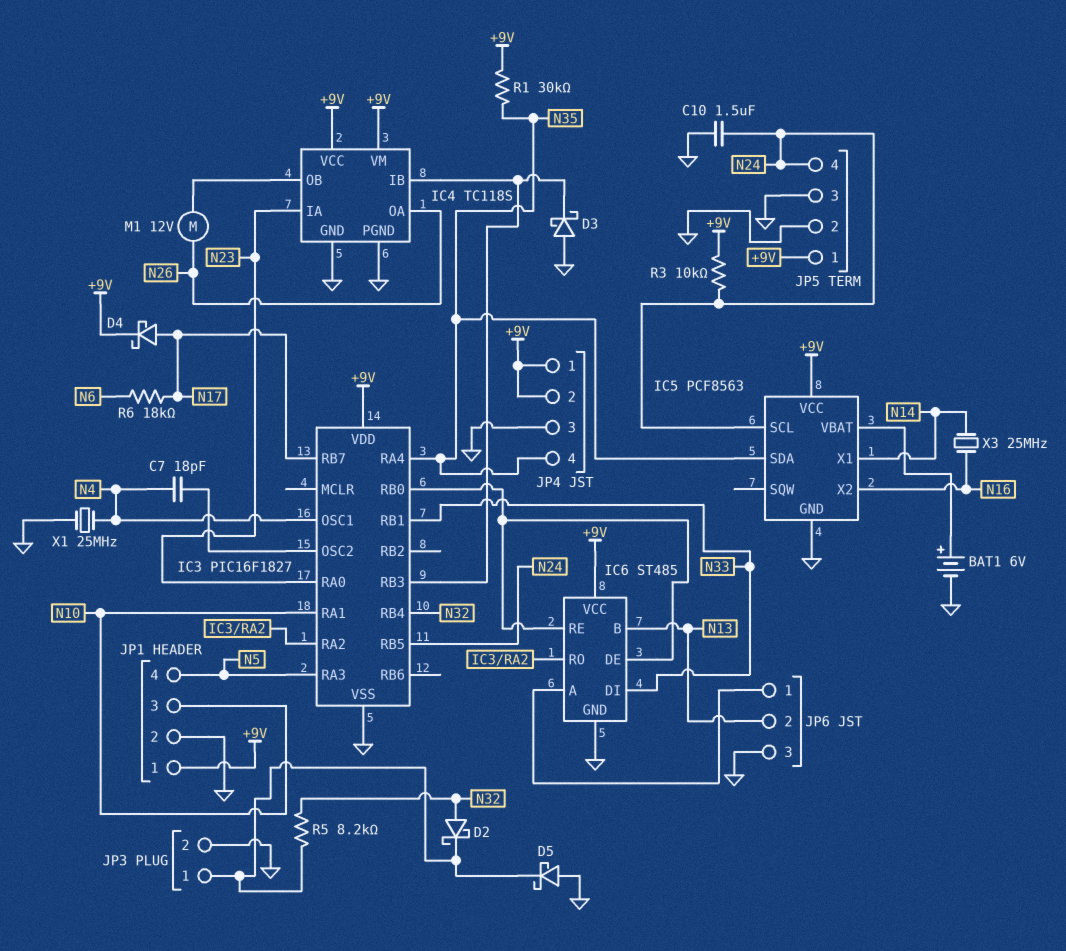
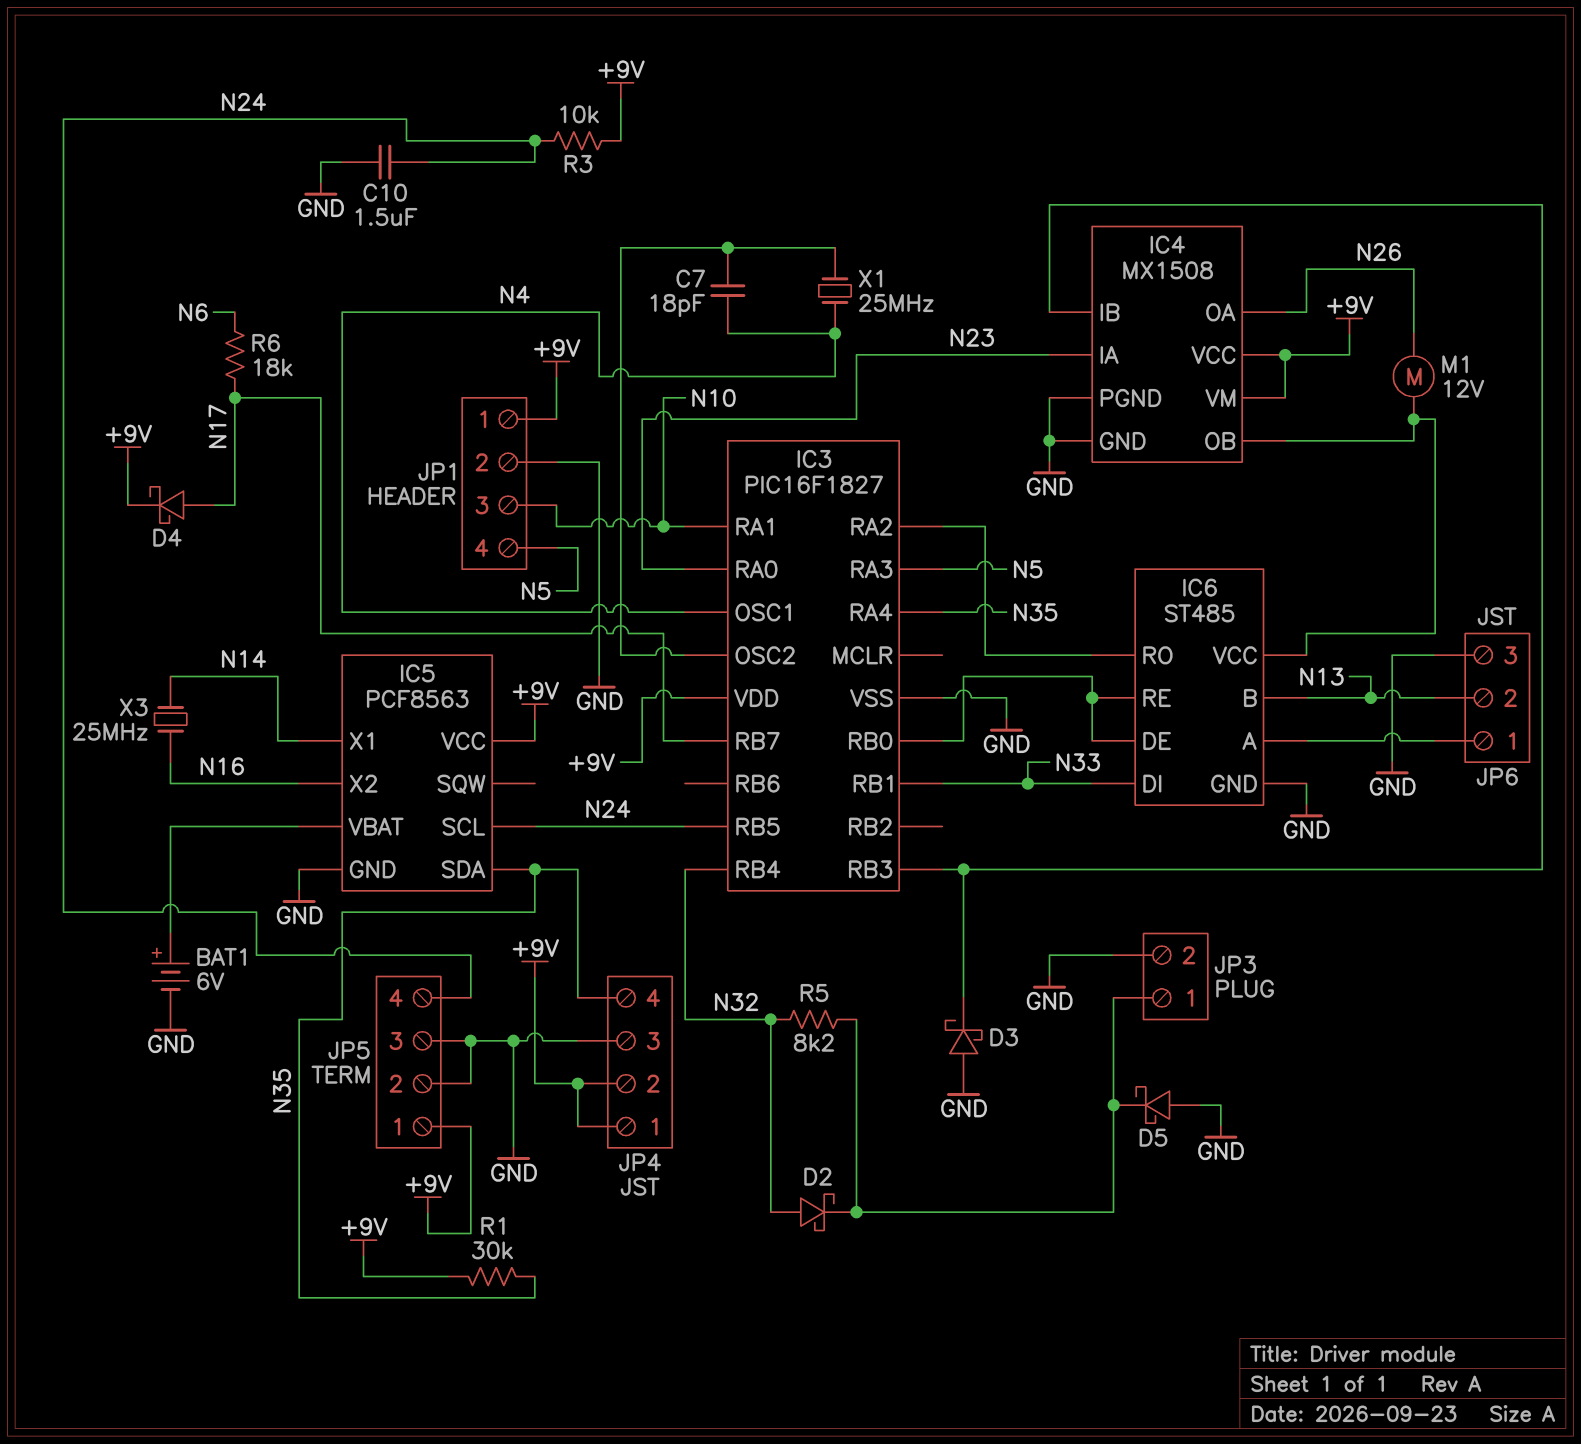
IC4: TC118S -> MX1508
IC6 pin VCC: +9V -> IC4/OB
X1: 25MHz (GND, N4) -> 25MHz (IC3/OSC2, N4)

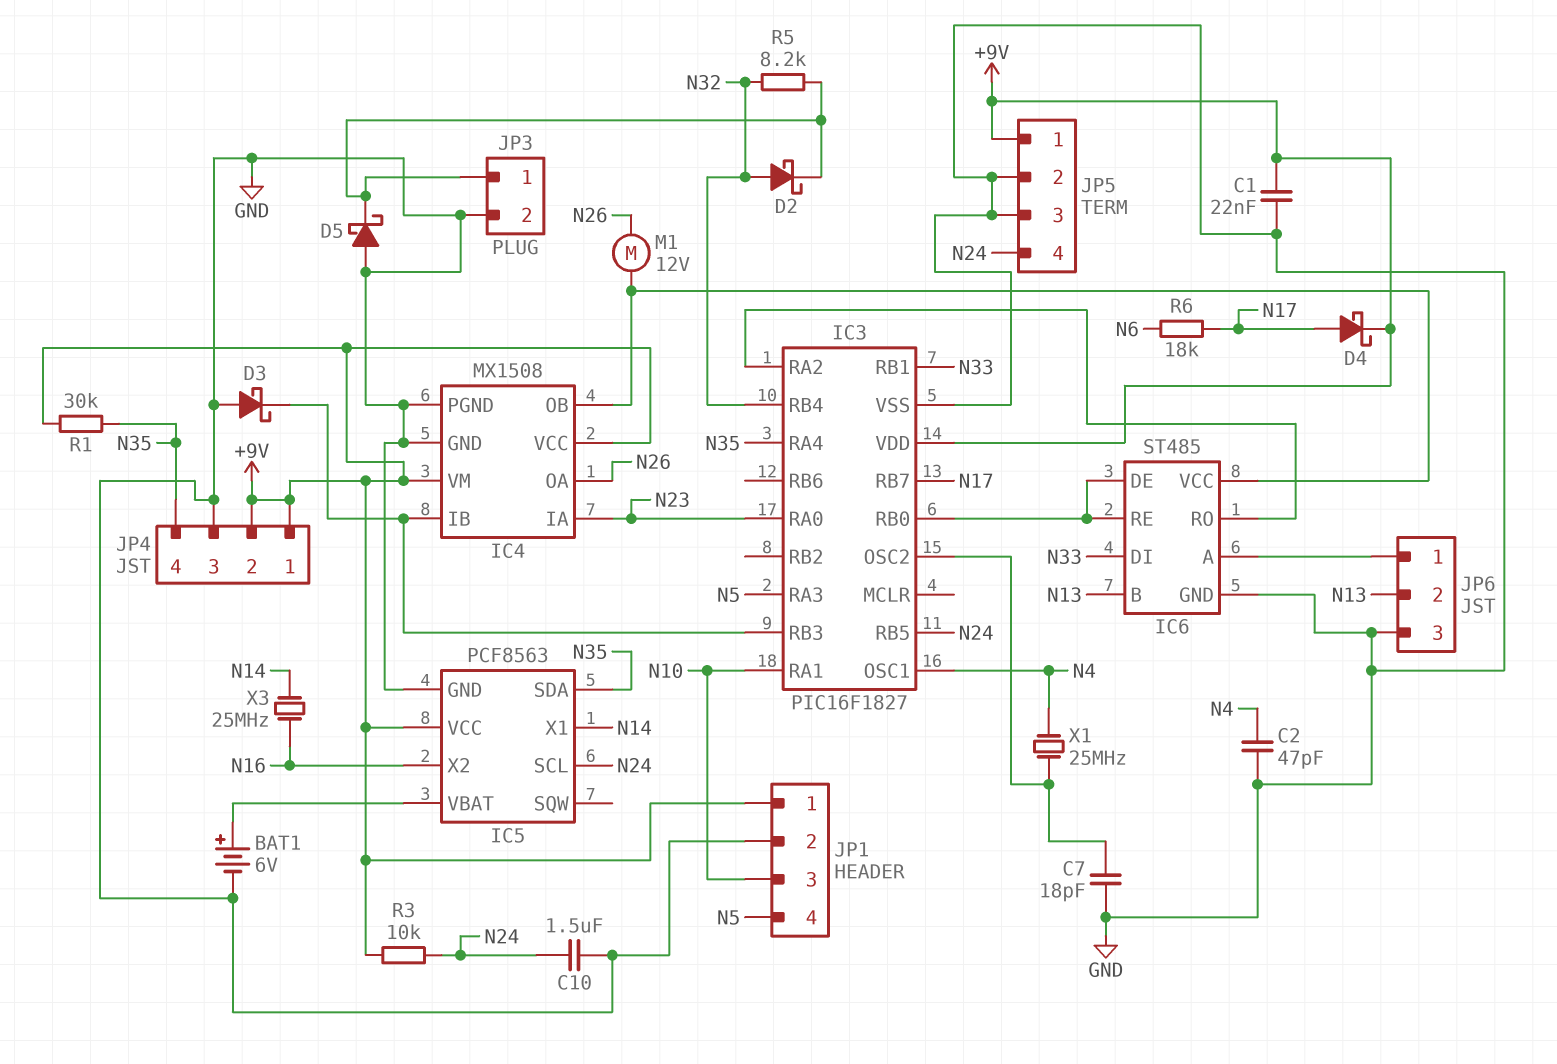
C1: none -> 22nF (+9V, GND)
C2: none -> 47pF (GND, N4)
C7: 18pF (IC3/OSC2, N4) -> 18pF (GND, IC3/OSC2)

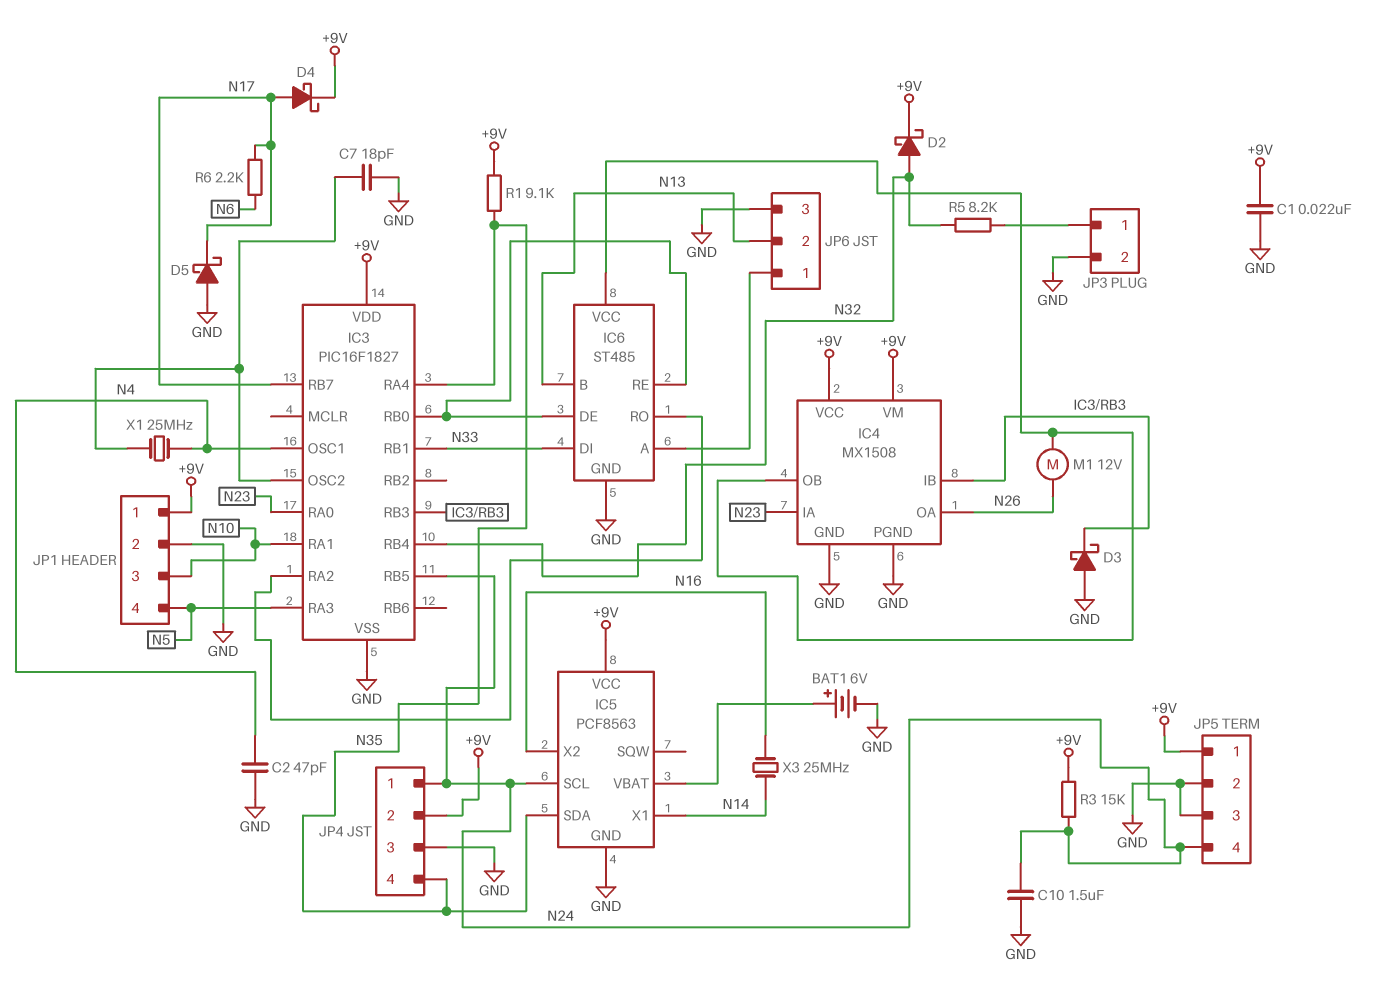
D2: schottky (A N32, K JP3/1) -> schottky (A N32, K +9V)
D5: schottky (A GND, K JP3/1) -> schottky (A GND, K N17)
JP4 pin 1: +9V -> N24
R1: 30k (+9V, N35) -> 9.1k (+9V, N35)
R3: 10k (+9V, N24) -> 15k (+9V, N24)
R6: 18k (N6, N17) -> 2.2k (N6, N17)

